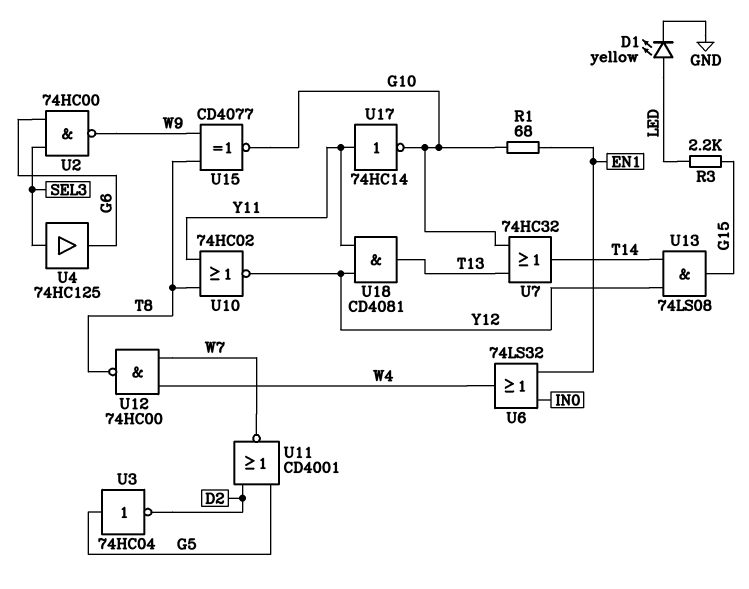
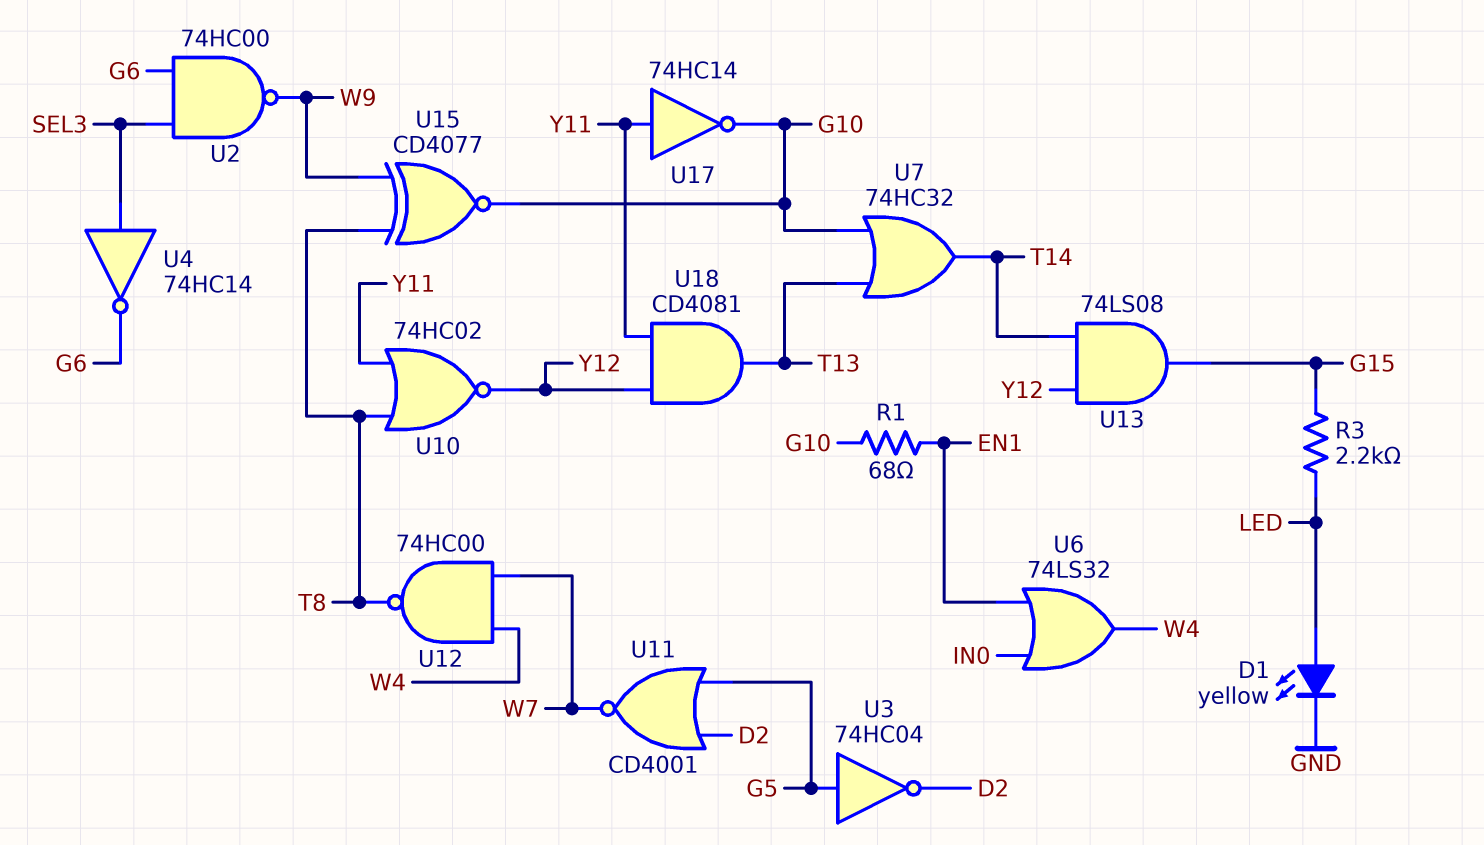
U4: buffer 74HC125 (in SEL3, out G6) -> NOT 74HC14 (in SEL3, out G6)

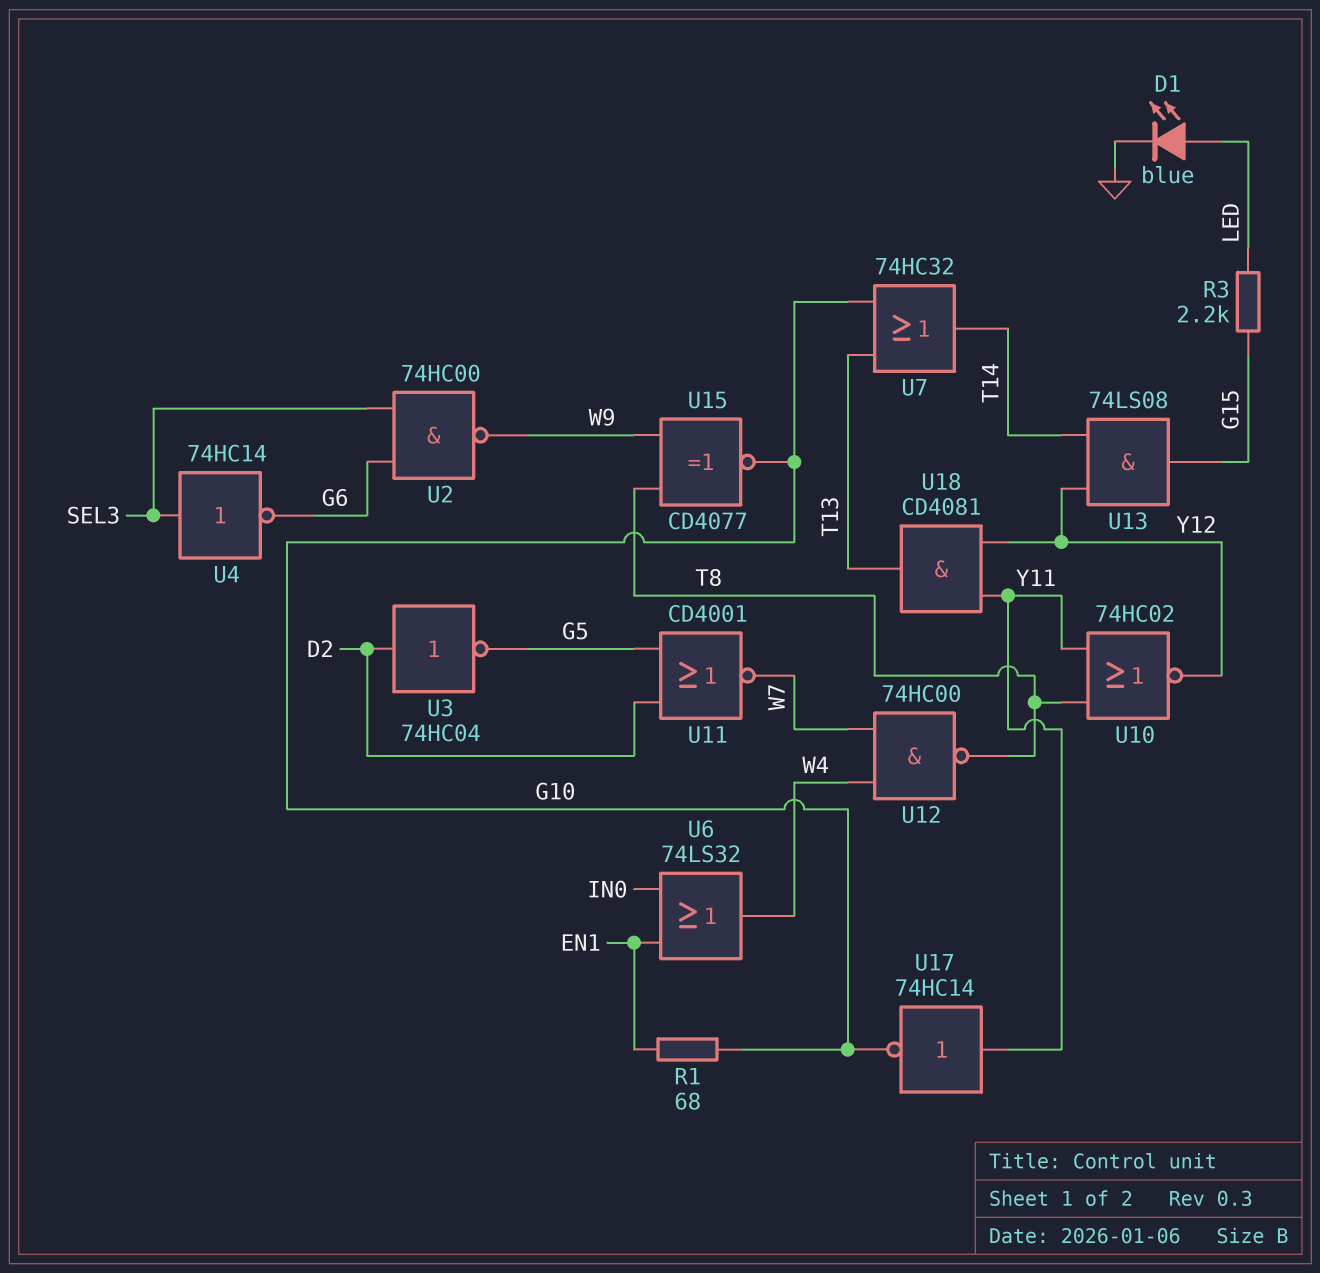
D1: LED yellow (A LED, K GND) -> LED blue (A LED, K GND)
U3: NOT 74HC04 (in G5, out D2) -> NOT 74HC04 (in D2, out G5)

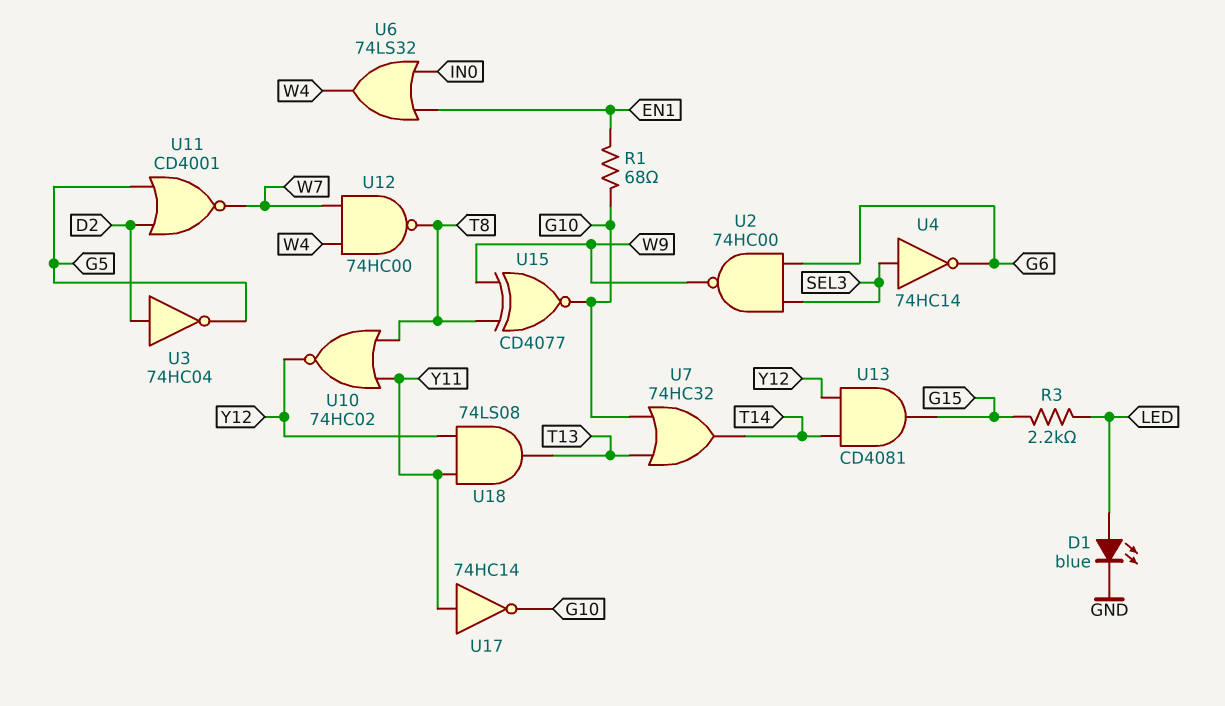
U13: AND 74LS08 (in T14, in Y12, out G15) -> AND CD4081 (in T14, in Y12, out G15)
U18: AND CD4081 (in Y11, in Y12, out T13) -> AND 74LS08 (in Y11, in Y12, out T13)

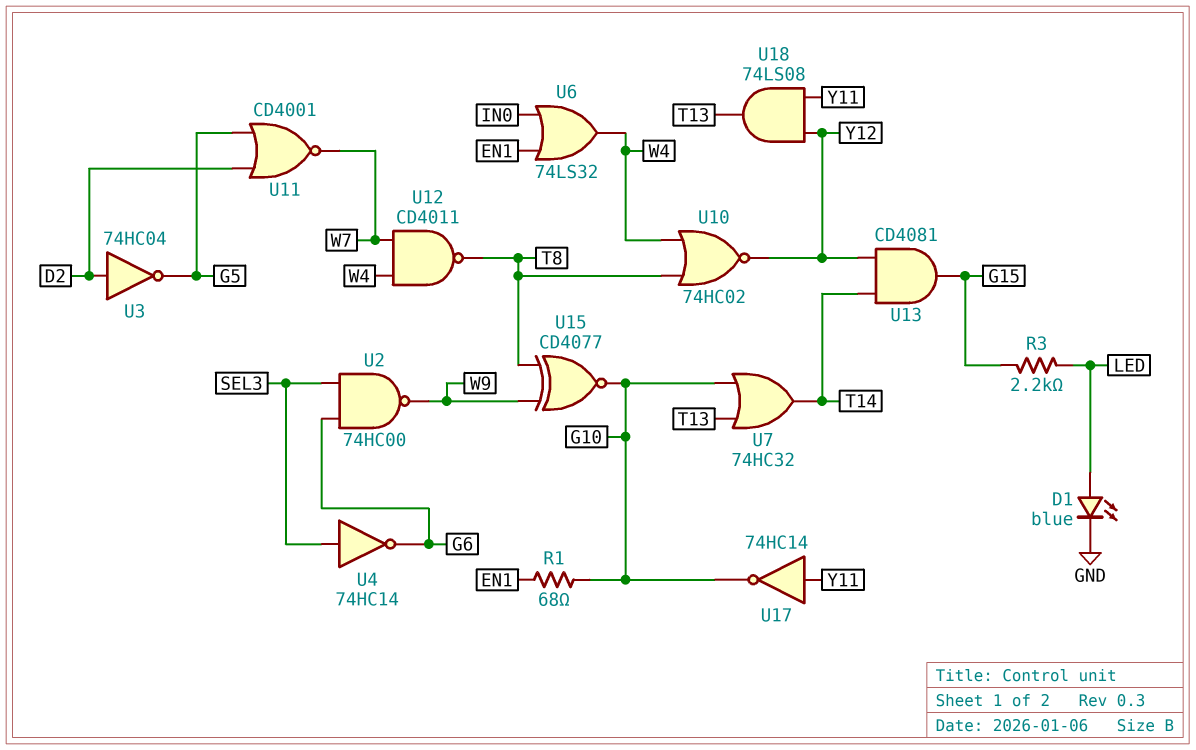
U10: NOR 74HC02 (in T8, in Y11, out Y12) -> NOR 74HC02 (in T8, in W4, out Y12)
U12: NAND 74HC00 (in W4, in W7, out T8) -> NAND CD4011 (in W4, in W7, out T8)

